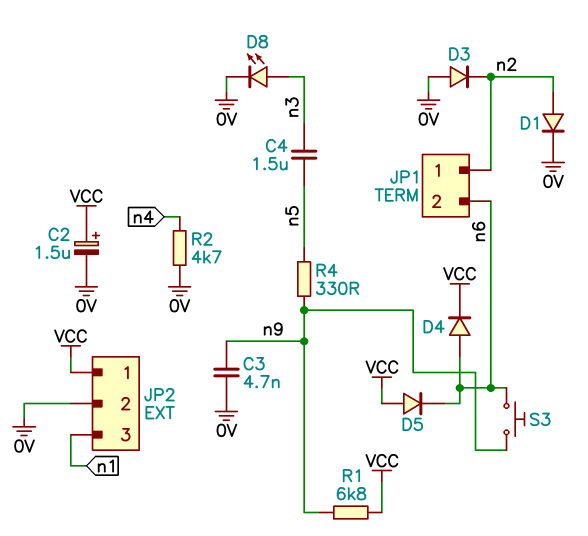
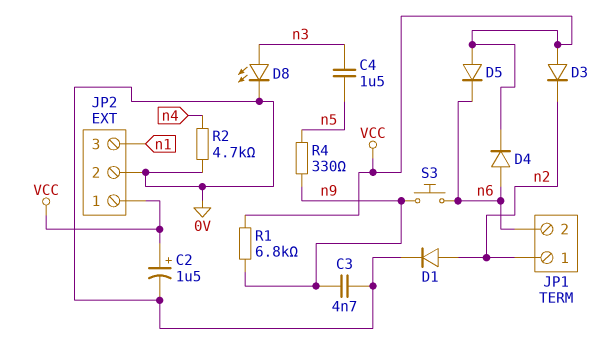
D3: diode (A 0V, K n2) -> diode (A VCC, K n2)

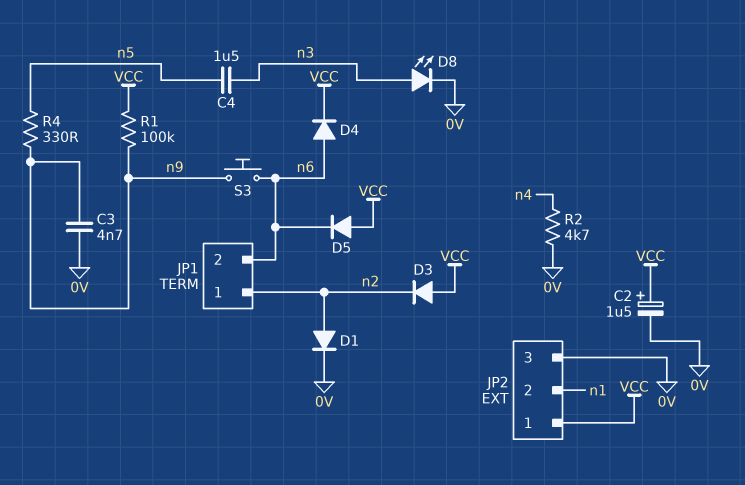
JP2 pin 2: 0V -> n1
JP2 pin 3: n1 -> 0V
R1: 6.8k (VCC, n9) -> 100k (VCC, n9)

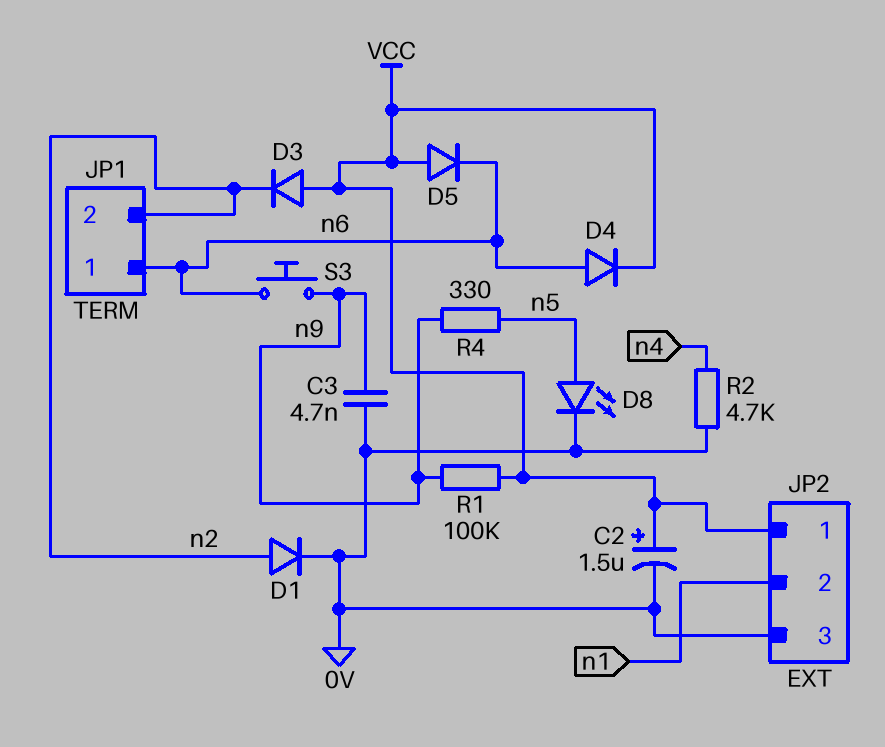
C4: 1.5uF (n3, n5) -> none
D8: LED (A n3, K 0V) -> LED (A n5, K 0V)
JP1 pin 1: n2 -> n6
JP1 pin 2: n6 -> n2

